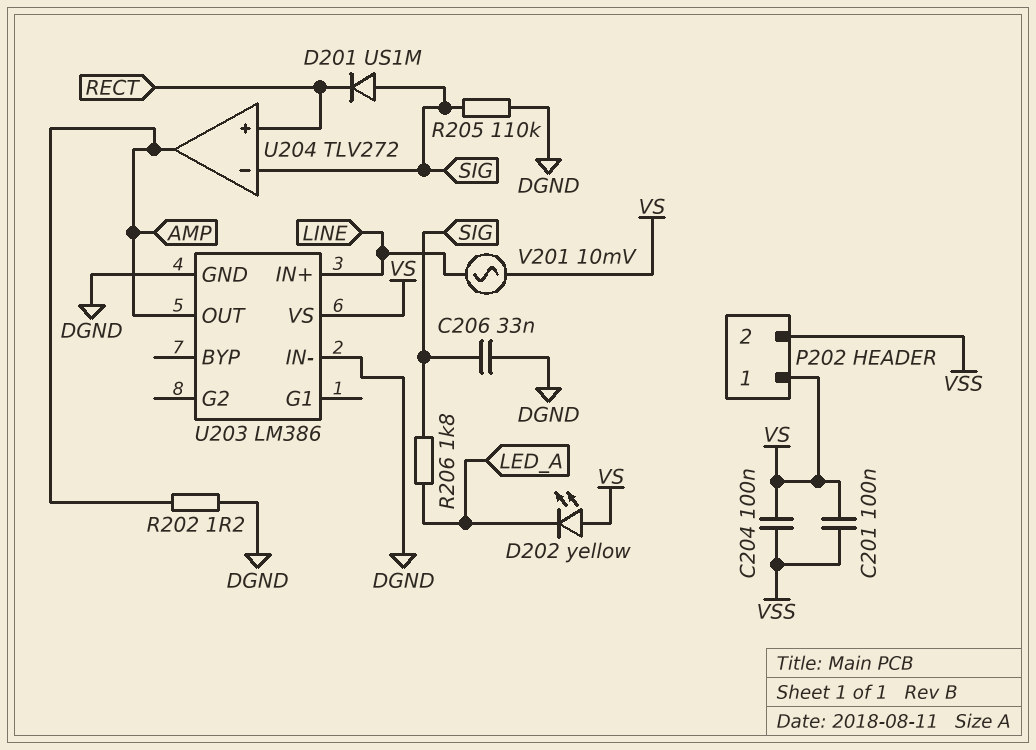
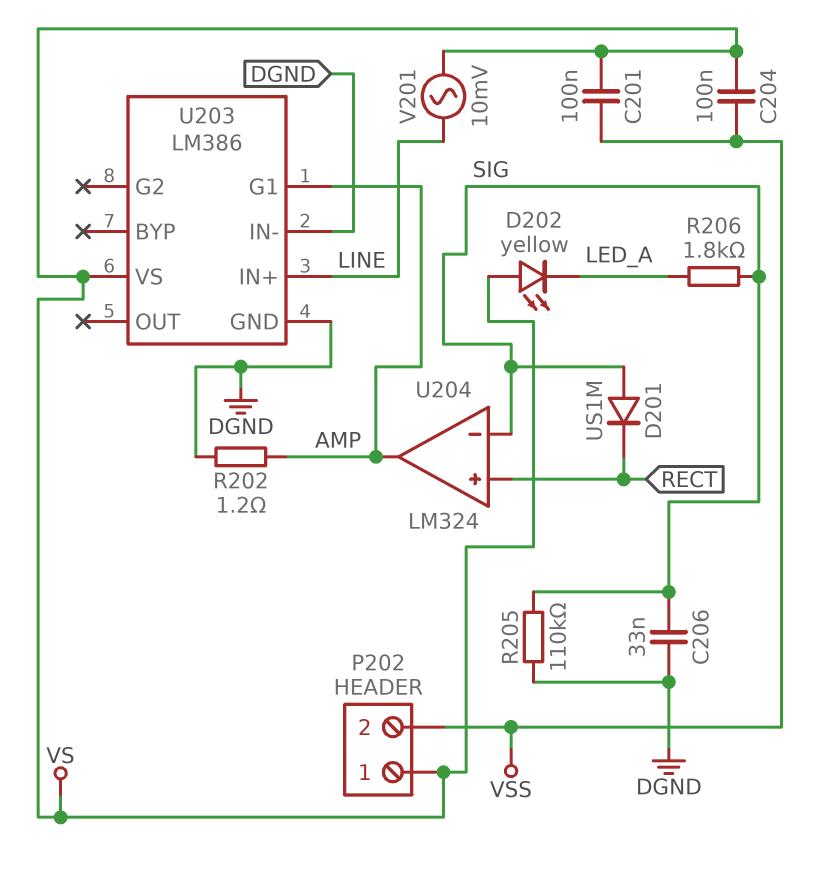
U203 pin G1: none -> AMP
U203 pin OUT: AMP -> none
U204: TLV272 -> LM324

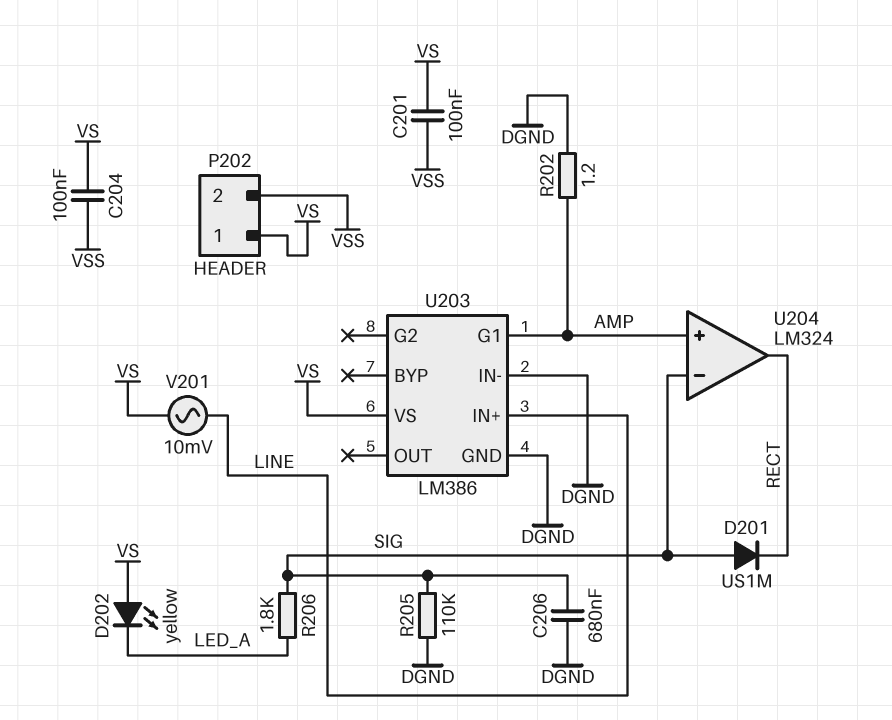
C206: 33nF (DGND, SIG) -> 680nF (DGND, SIG)
U204 pin in+: RECT -> AMP
U204 pin out: AMP -> RECT

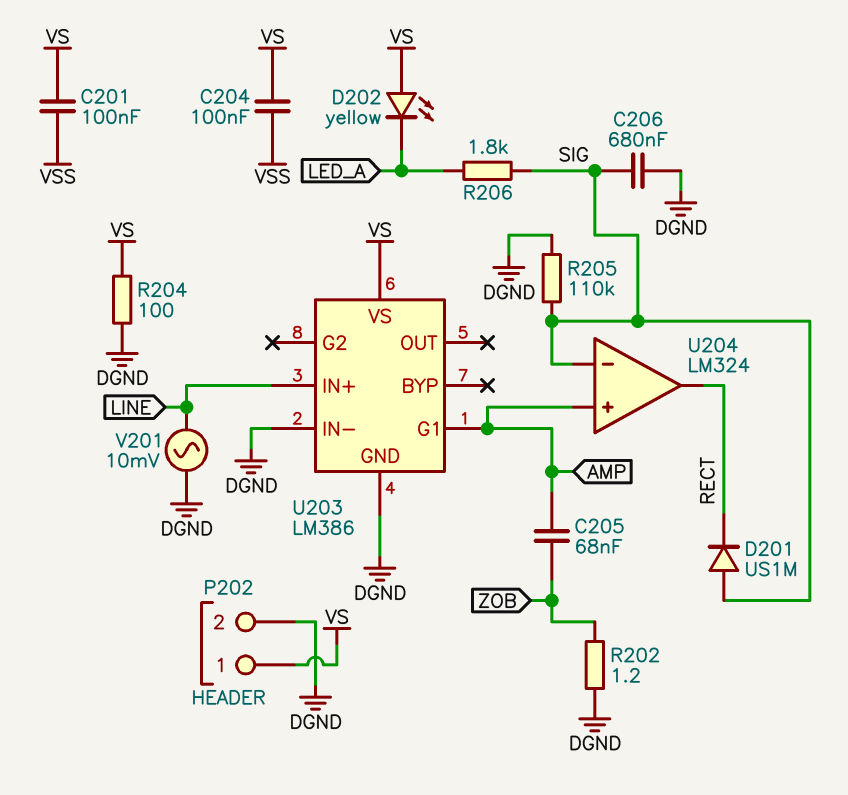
C205: none -> 68nF (AMP, ZOB)
P202 pin 2: VSS -> DGND
R202: 1.2 (AMP, DGND) -> 1.2 (DGND, ZOB)
R204: none -> 100 (DGND, VS)
V201: AC 10mV (LINE, VS) -> AC 10mV (DGND, LINE)

